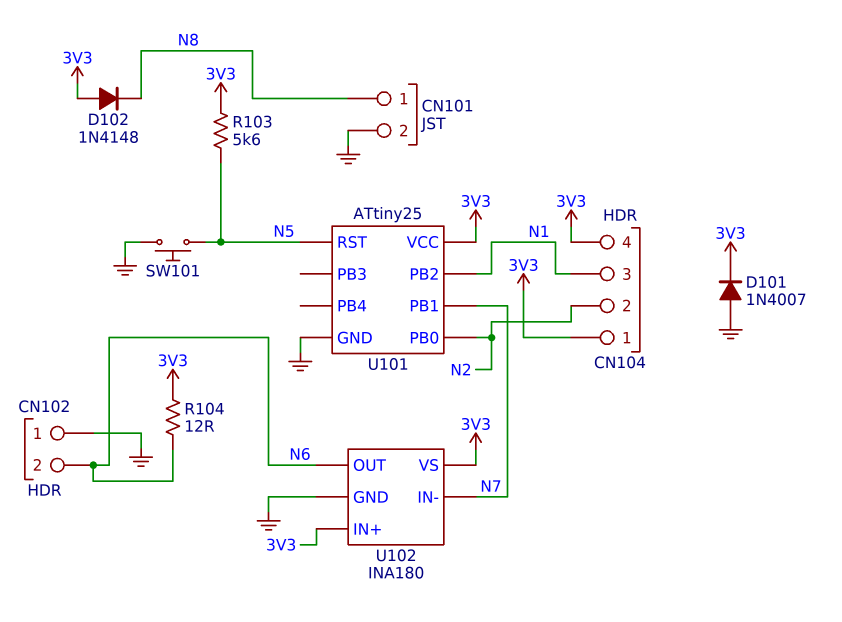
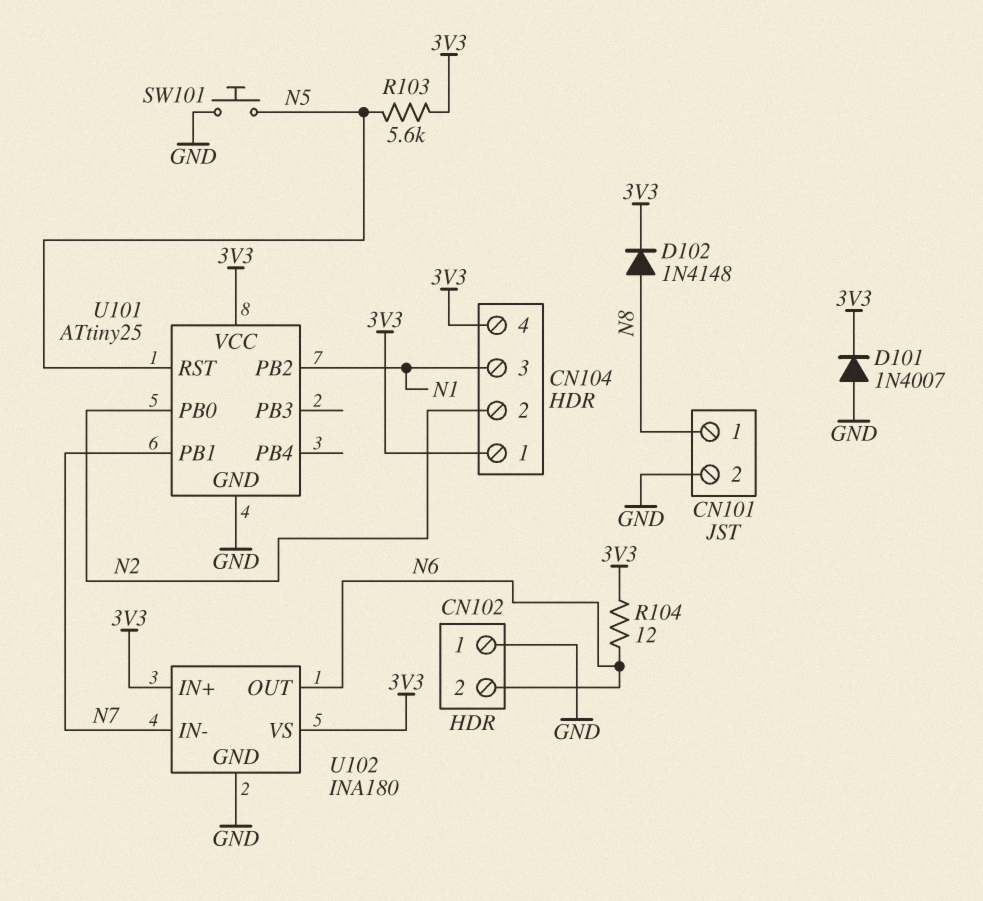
D102: diode 1N4148 (A 3V3, K N8) -> diode 1N4148 (A N8, K 3V3)

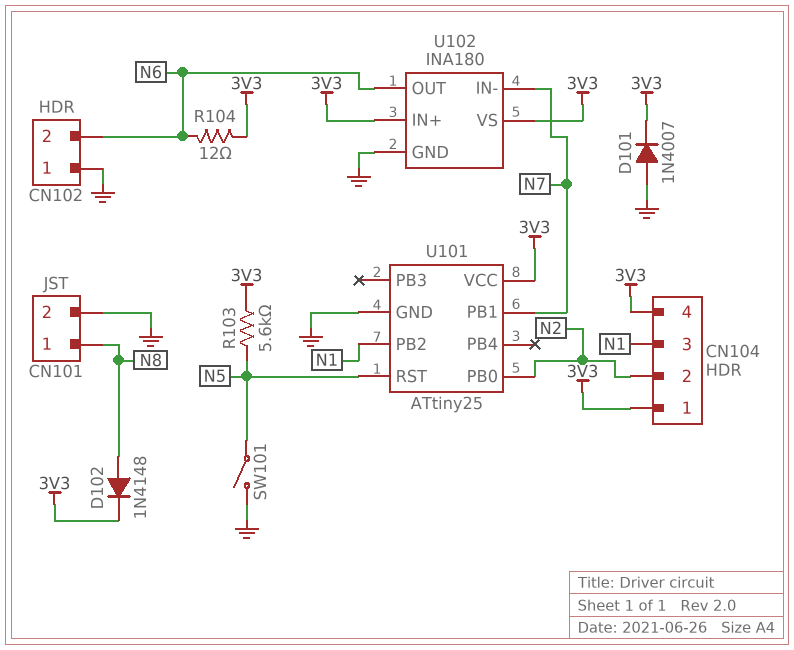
SW101: button (GND, N5) -> switch (GND, N5)

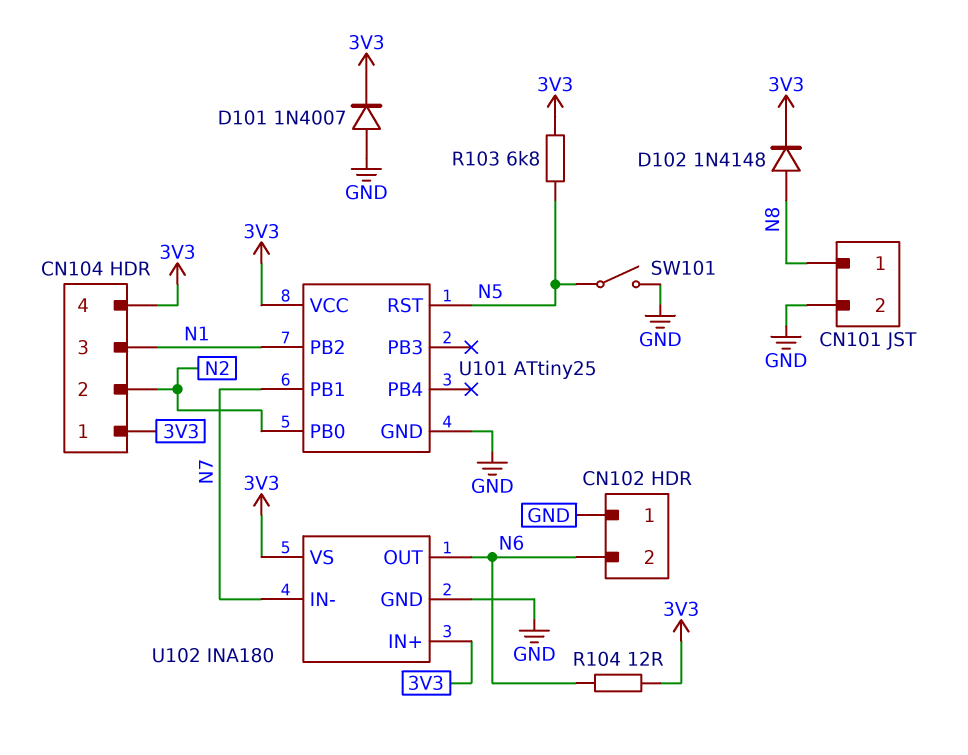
R103: 5.6k (3V3, N5) -> 6.8k (3V3, N5)

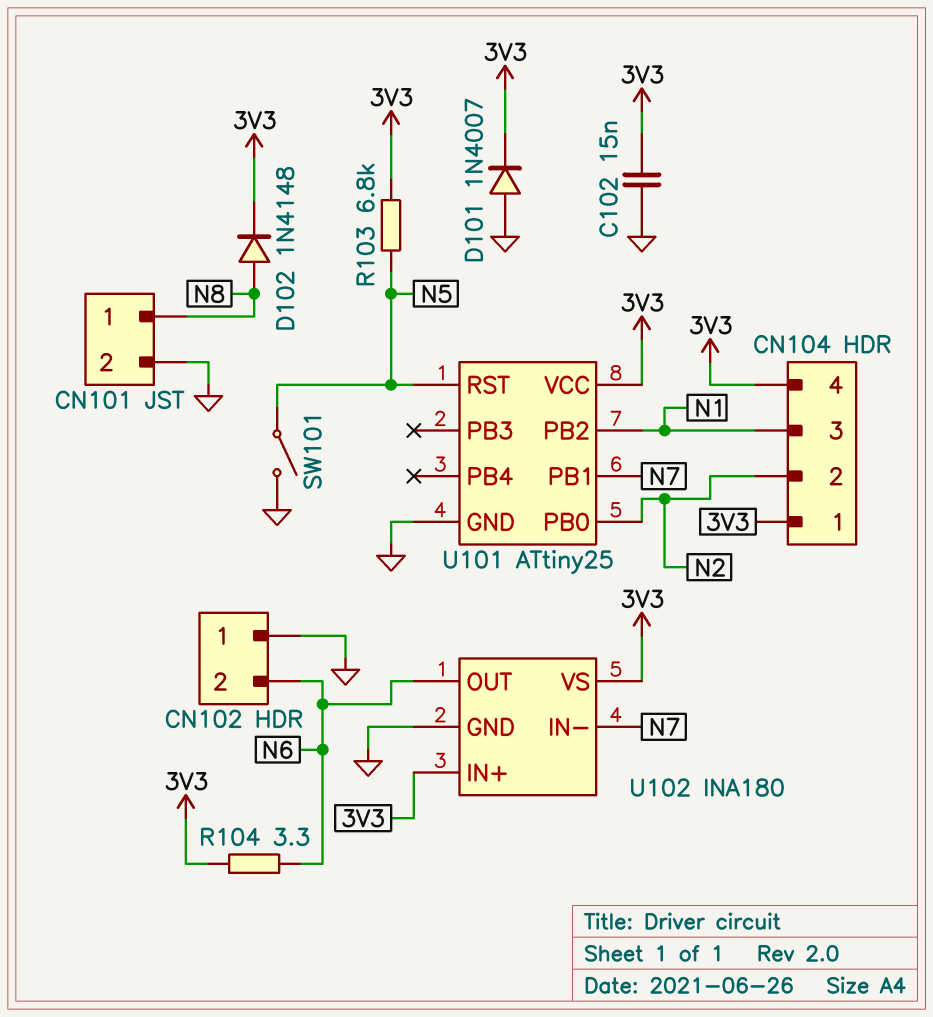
C102: none -> 15nF (3V3, GND)
R104: 12 (3V3, N6) -> 3.3 (3V3, N6)

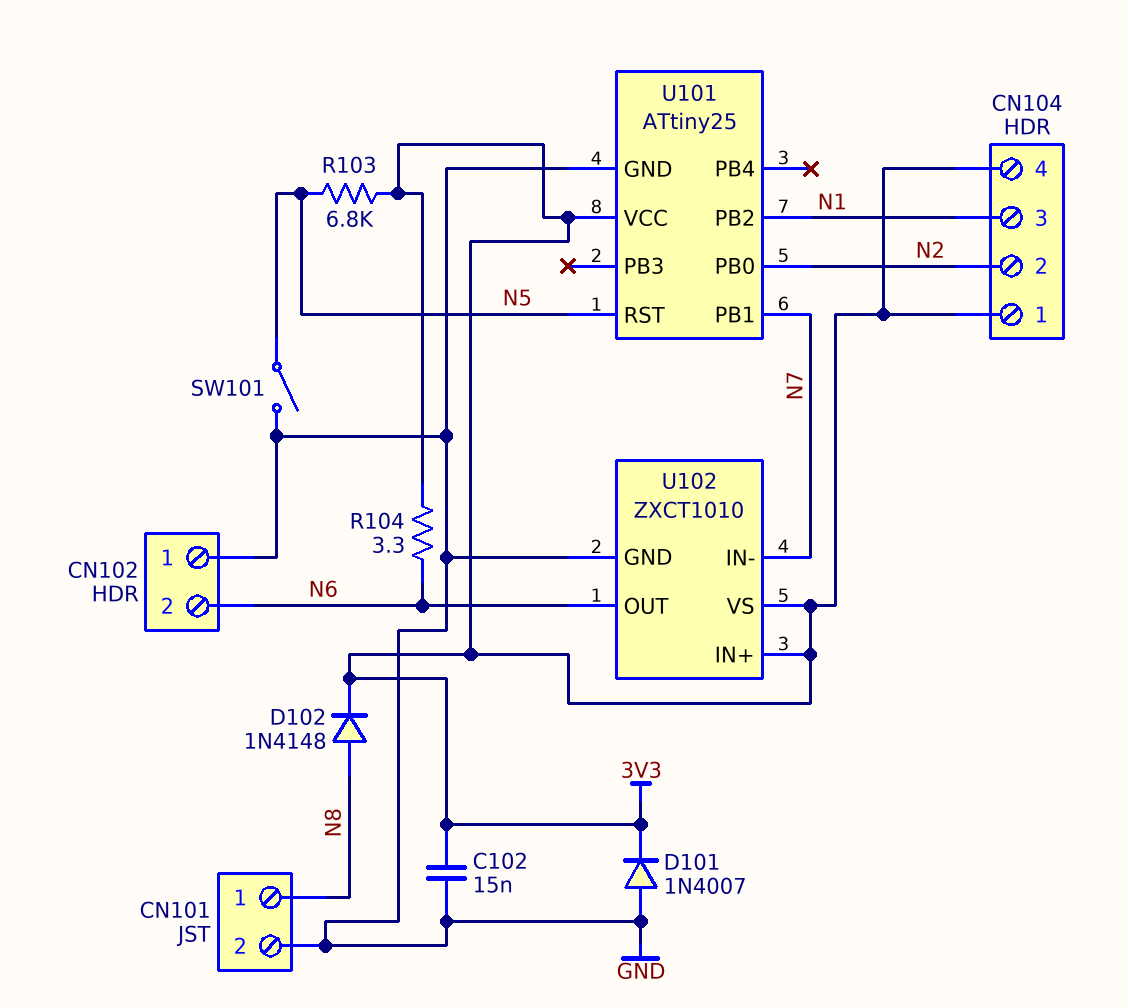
U102: INA180 -> ZXCT1010

